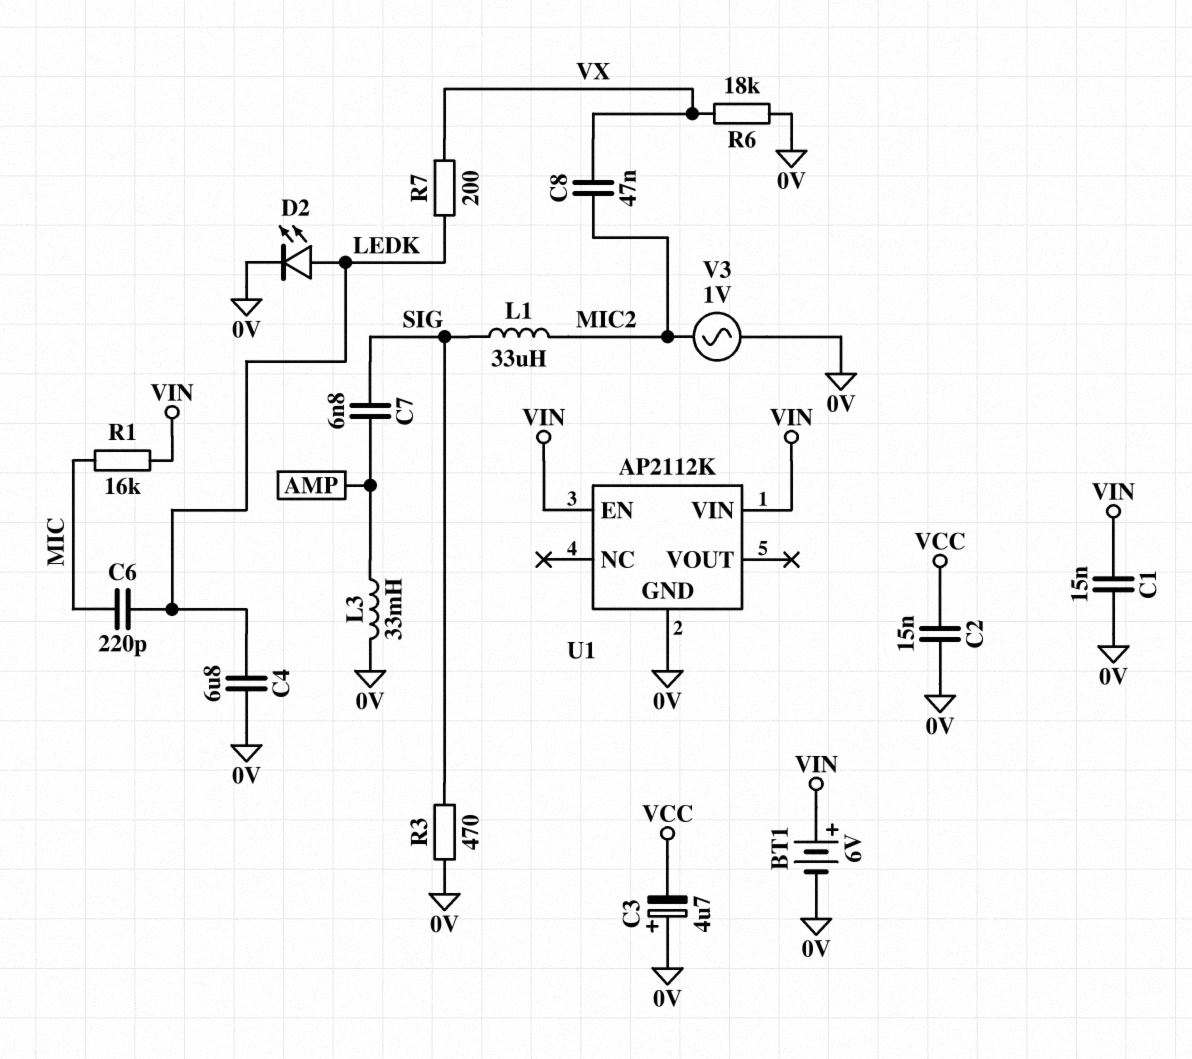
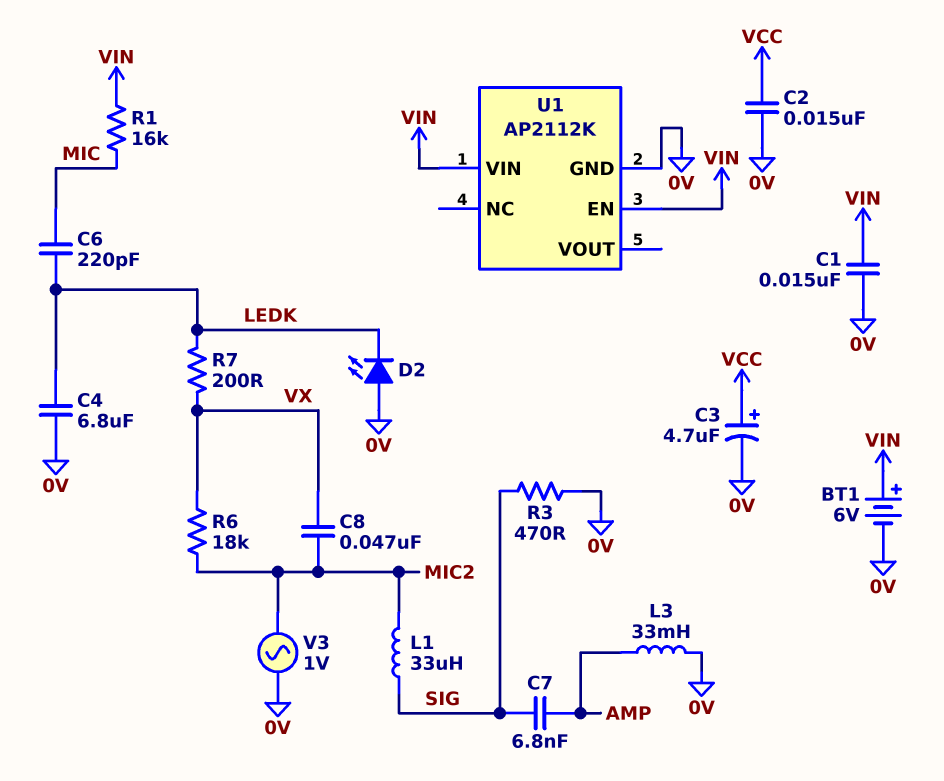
C3: 4.7uF (plus 0V, minus VCC) -> 4.7uF (plus VCC, minus 0V)
D2: LED (A LEDK, K 0V) -> LED (A 0V, K LEDK)
R6: 18k (0V, VX) -> 18k (MIC2, VX)

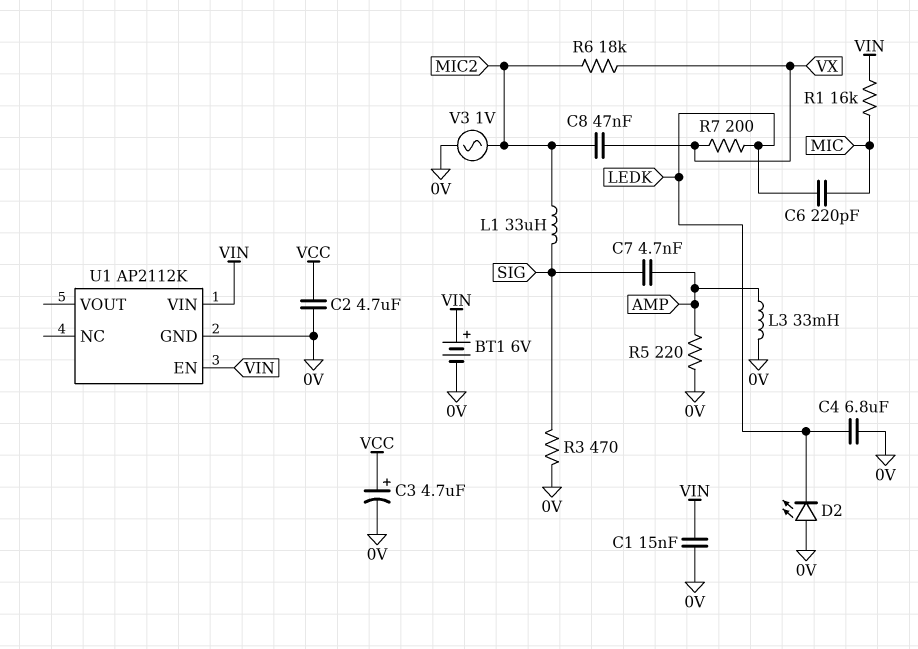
C2: 15nF (0V, VCC) -> 4.7uF (0V, VCC)
C7: 6.8nF (AMP, SIG) -> 4.7nF (AMP, SIG)
R5: none -> 220 (0V, AMP)

